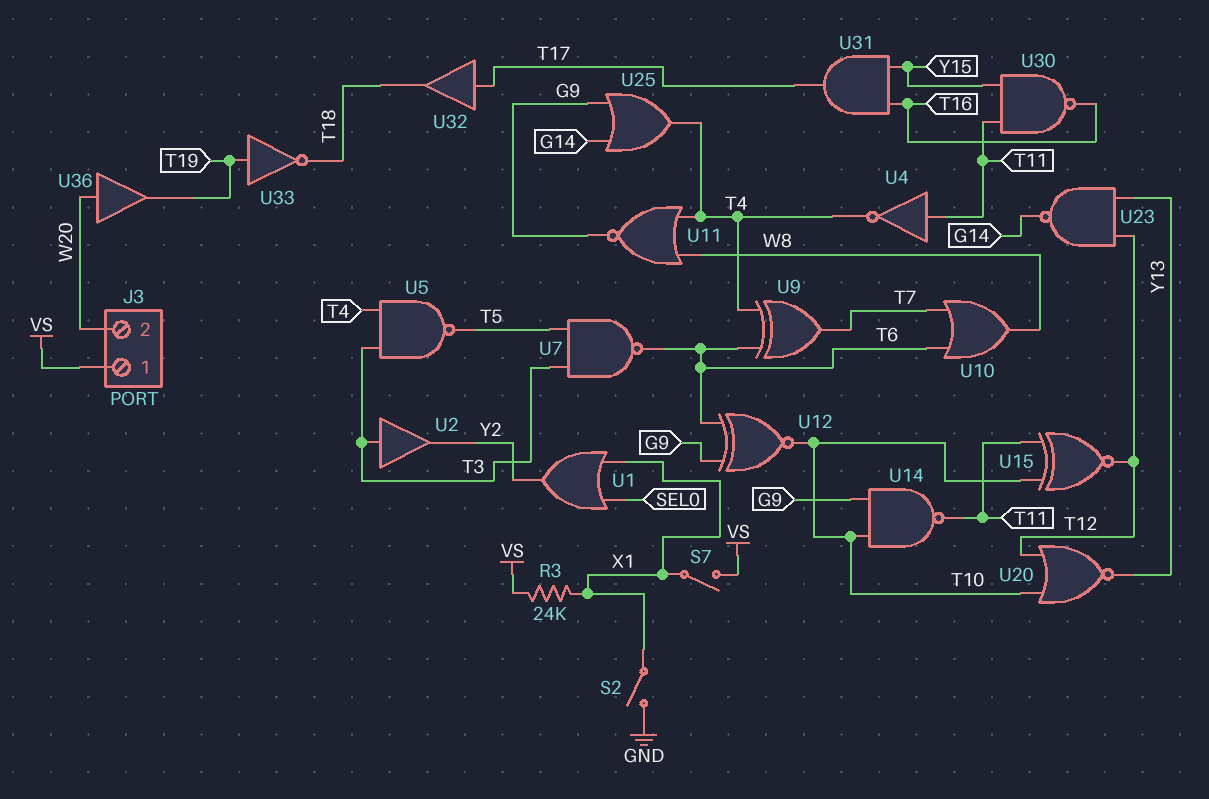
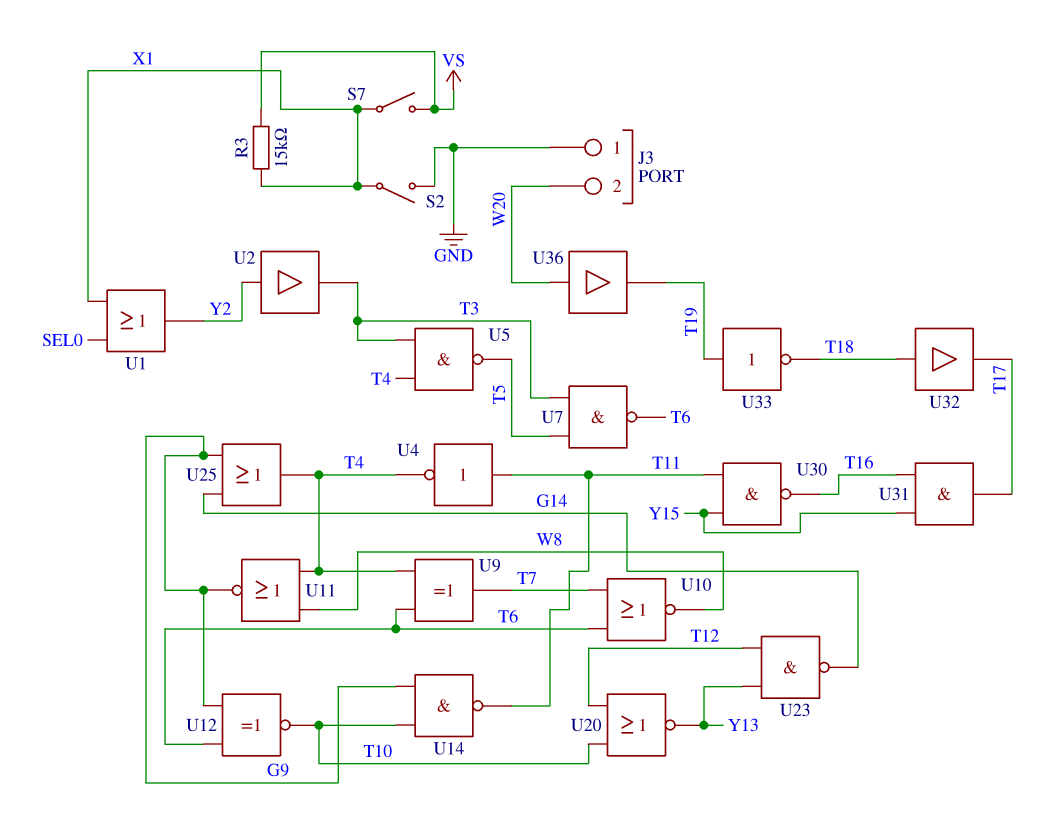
J3 pin 1: VS -> GND
R3: 24k (VS, X1) -> 15k (VS, X1)
U2: buffer (in T3, out Y2) -> buffer (in Y2, out T3)
U10: OR (in T6, in T7, out W8) -> NOR (in T6, in T7, out W8)
U15: XNOR (in T10, in T11, out T12) -> none
U32: buffer (in T17, out T18) -> buffer (in T18, out T17)

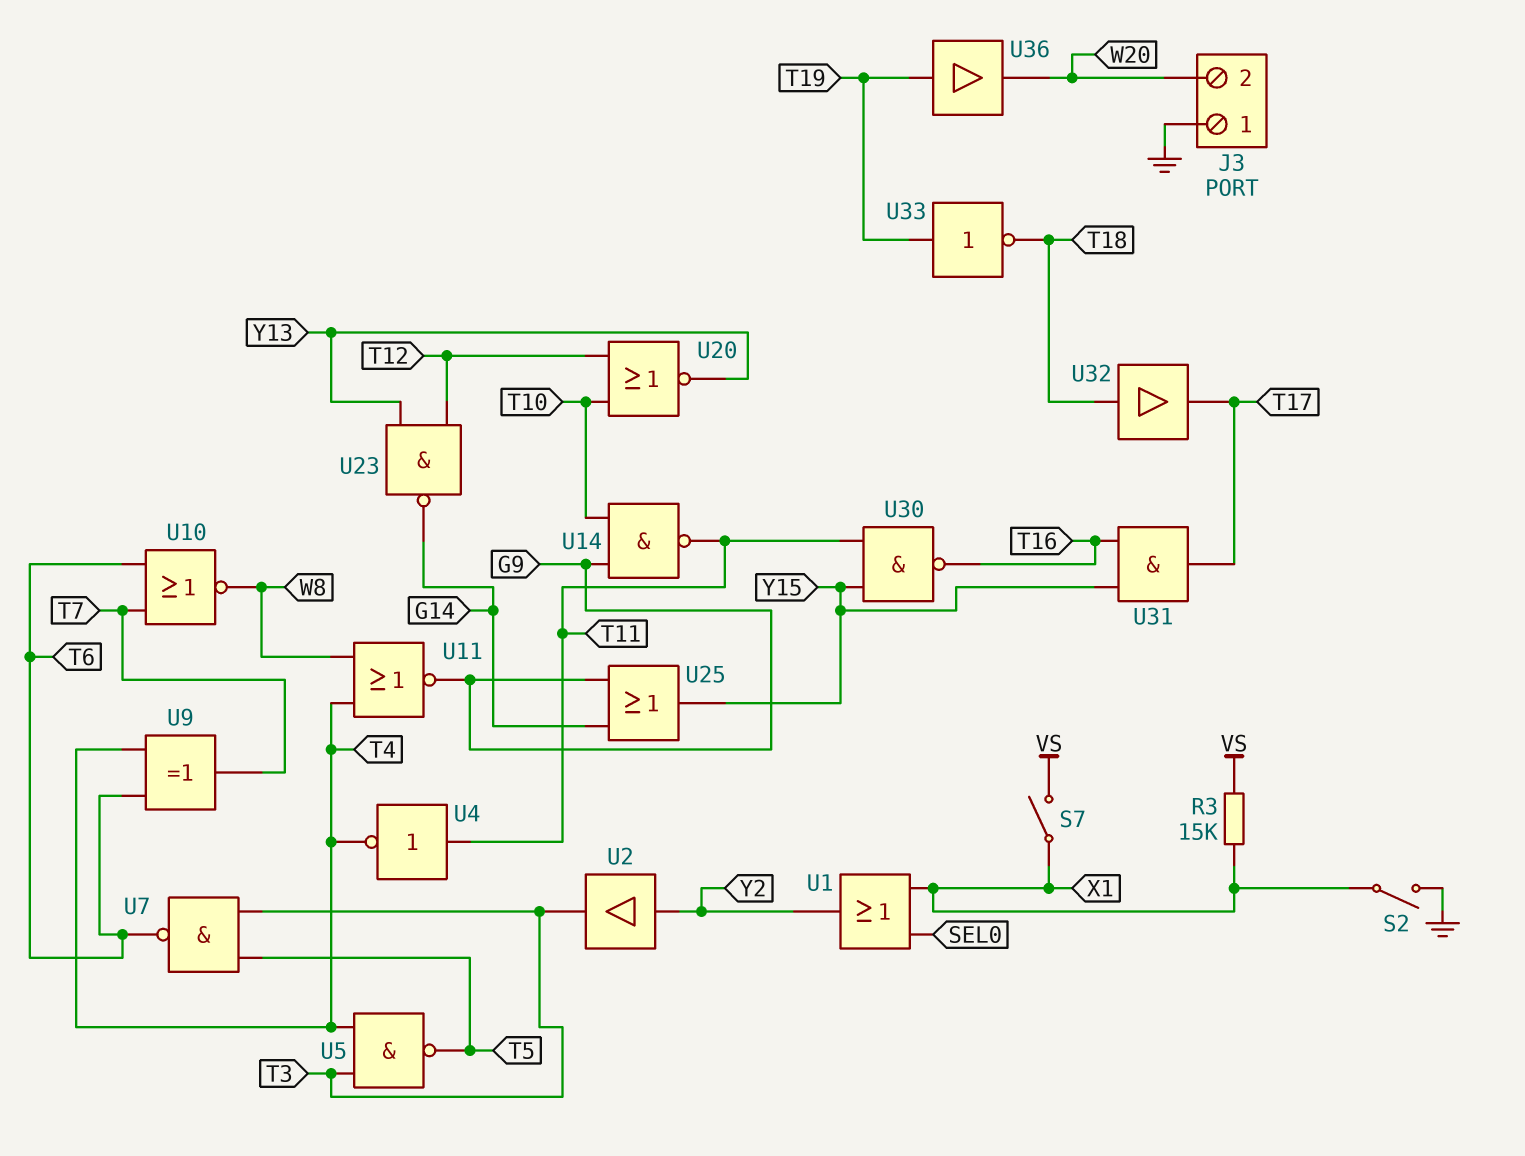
U12: XNOR (in G9, in T6, out T10) -> none
U25: OR (in G9, in G14, out T4) -> OR (in G9, in G14, out Y15)
U36: buffer (in W20, out T19) -> buffer (in T19, out W20)

